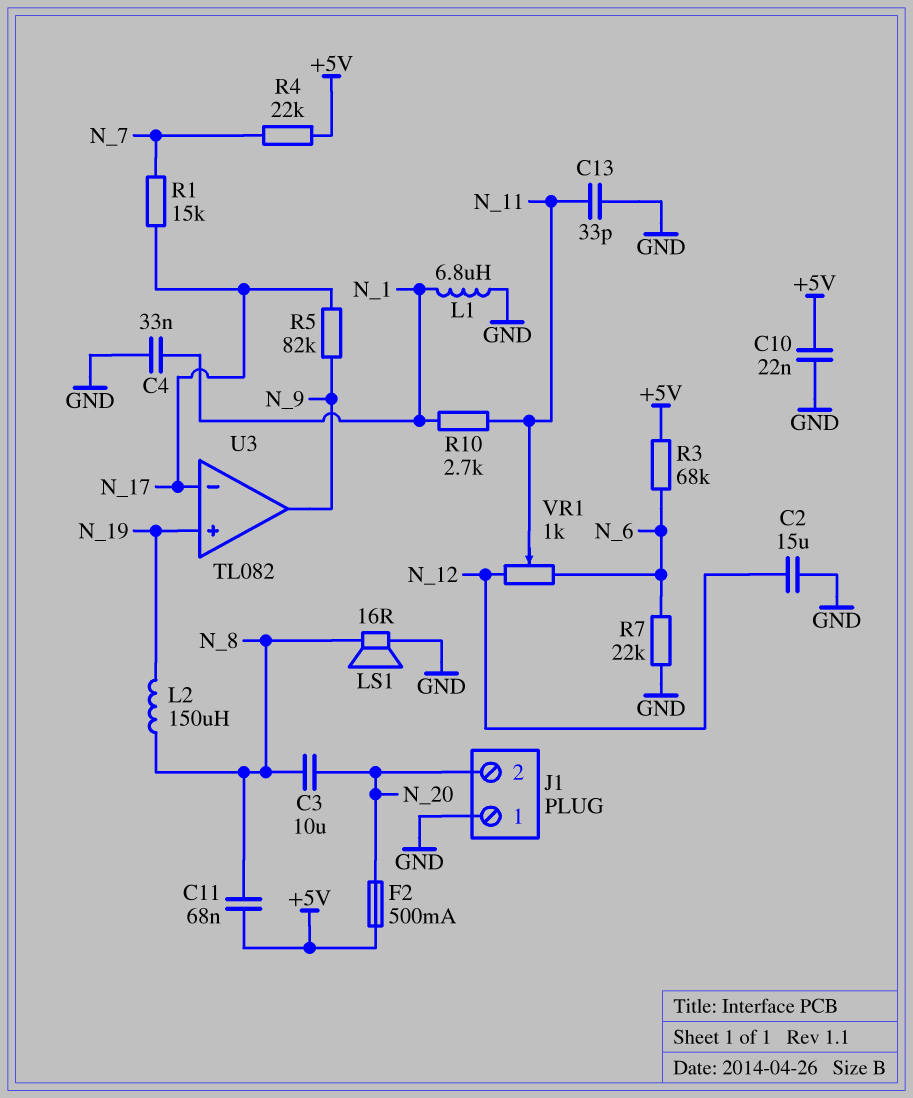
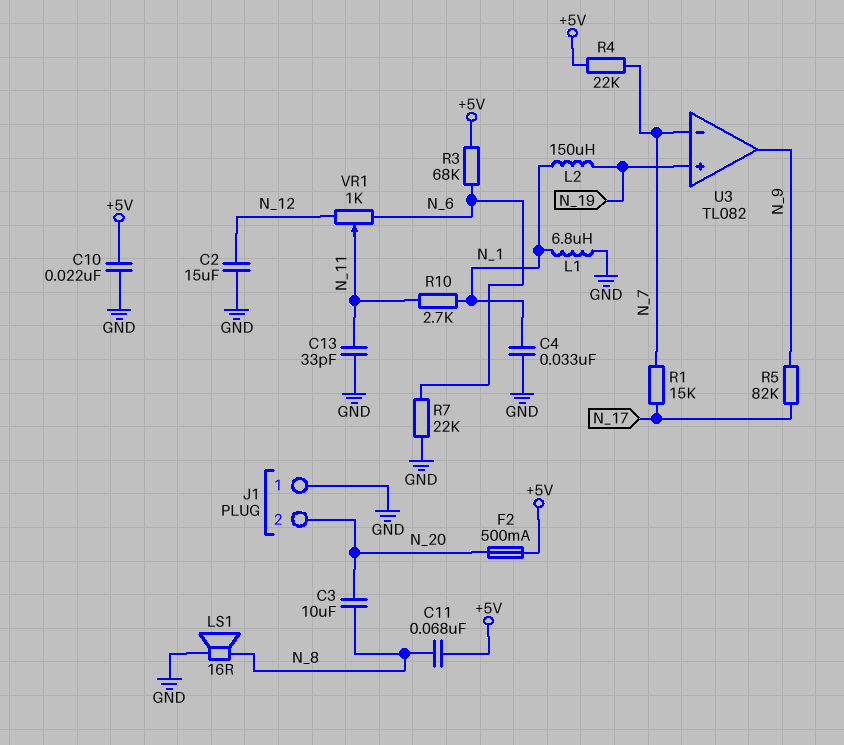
L2: 150uH (N_8, N_19) -> 150uH (N_1, N_19)
U3 pin in-: N_17 -> N_7

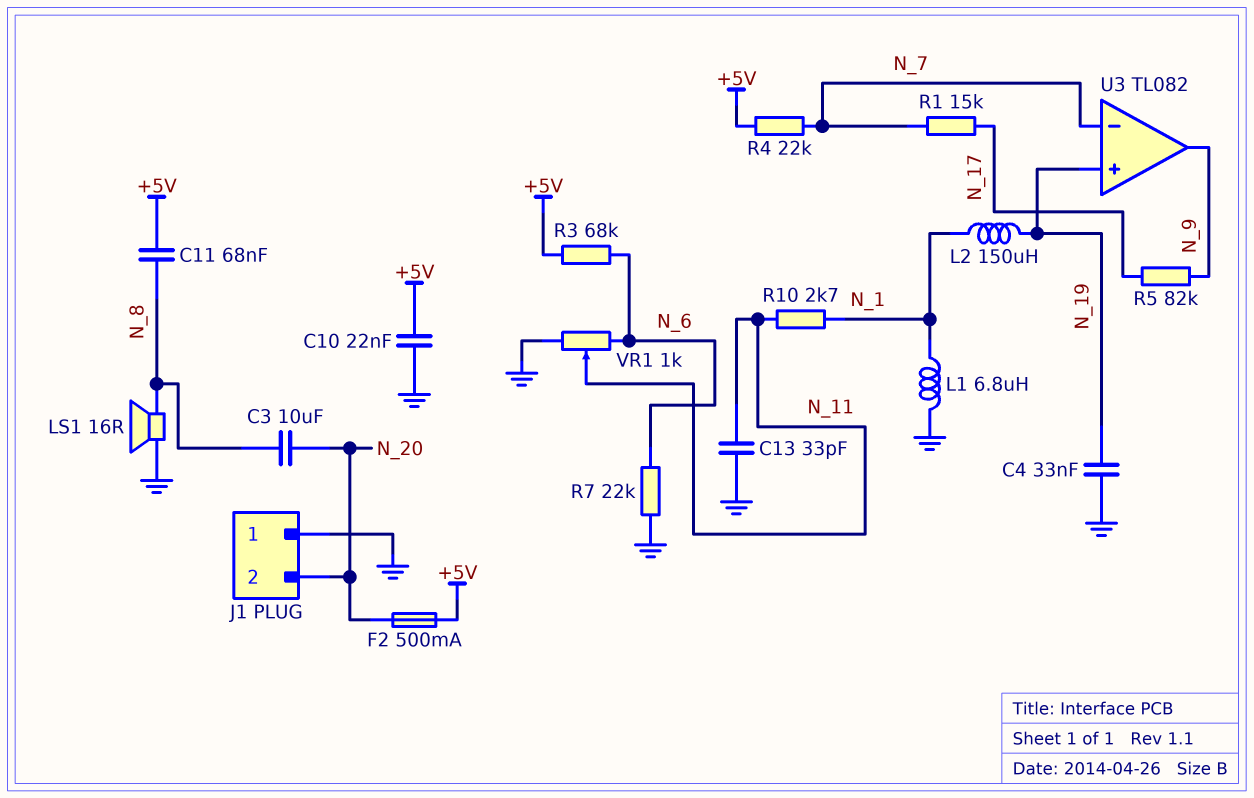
C2: 15uF (GND, N_12) -> none
C4: 33nF (GND, N_1) -> 33nF (GND, N_19)
VR1: 1k (N_6, N_12, wiper N_11) -> 1k (GND, N_6, wiper N_11)

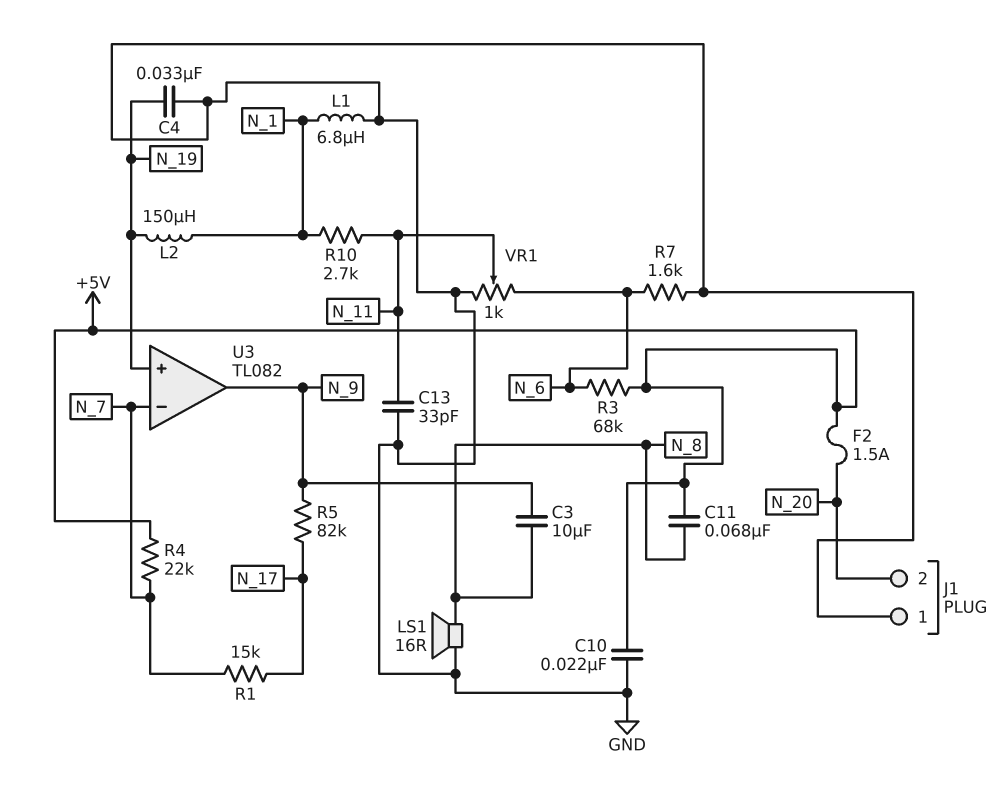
C3: 10uF (N_8, N_20) -> 10uF (N_8, N_9)
F2: 500mA (+5V, N_20) -> 1.5A (+5V, N_20)
R7: 22k (GND, N_6) -> 1.6k (GND, N_6)

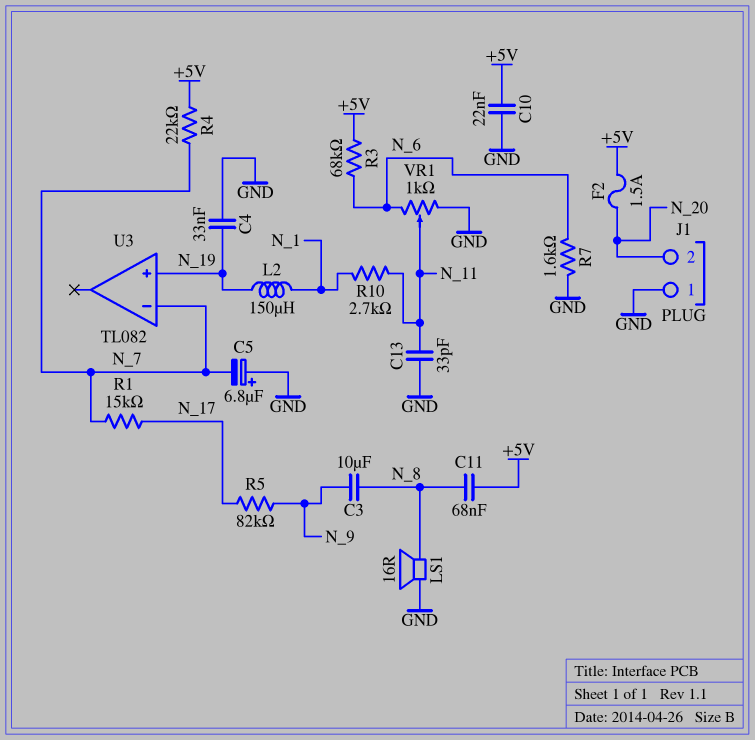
C5: none -> 6.8uF (plus GND, minus N_7)
L1: 6.8uH (GND, N_1) -> none
U3 pin out: N_9 -> none

